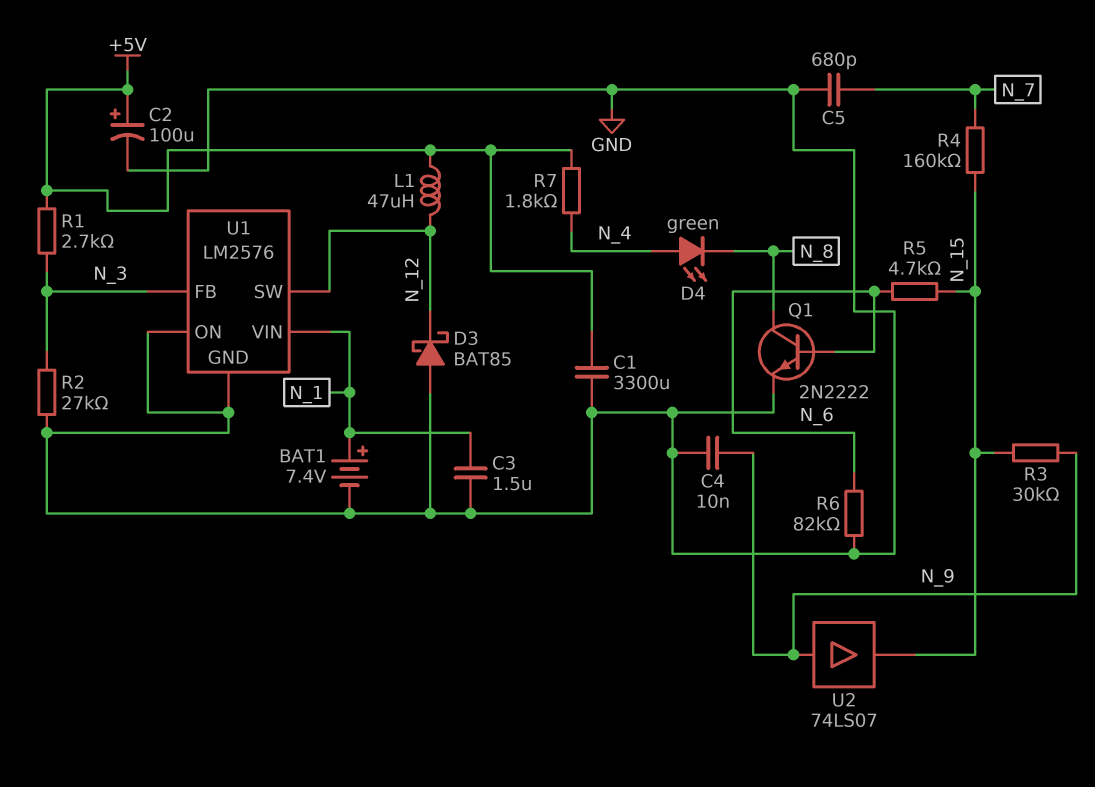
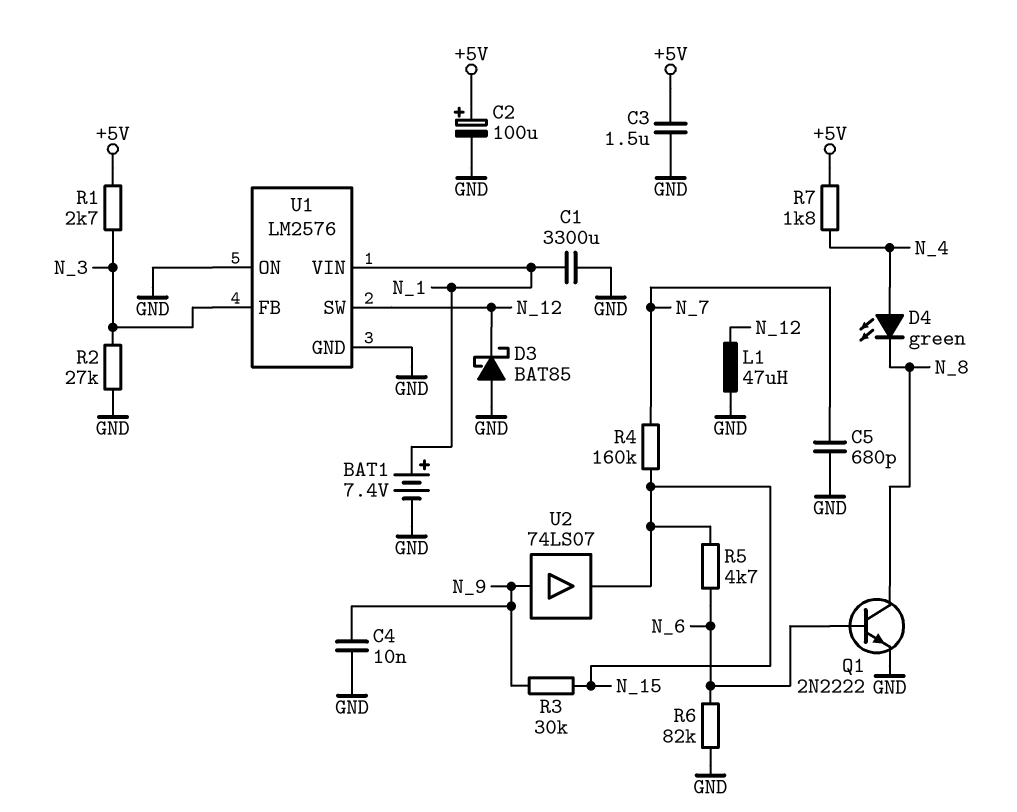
C1: 3300uF (+5V, GND) -> 3300uF (GND, N_1)
C3: 1.5uF (GND, N_1) -> 1.5uF (+5V, GND)
L1: 47uH (+5V, N_12) -> 47uH (GND, N_12)

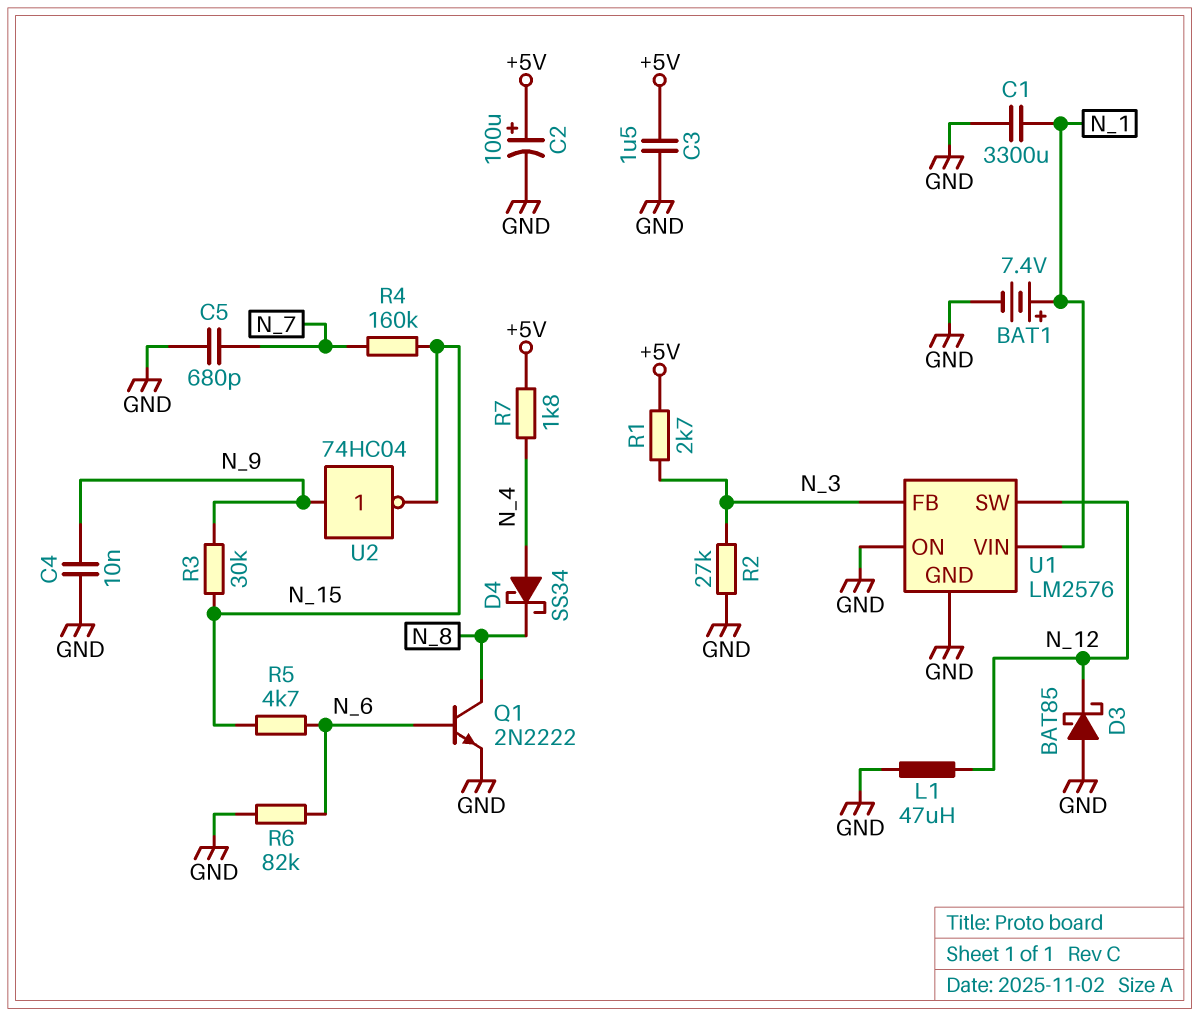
D4: LED green (A N_4, K N_8) -> schottky SS34 (A N_4, K N_8)
U2: buffer 74LS07 (in N_9, out N_15) -> NOT 74HC04 (in N_9, out N_15)

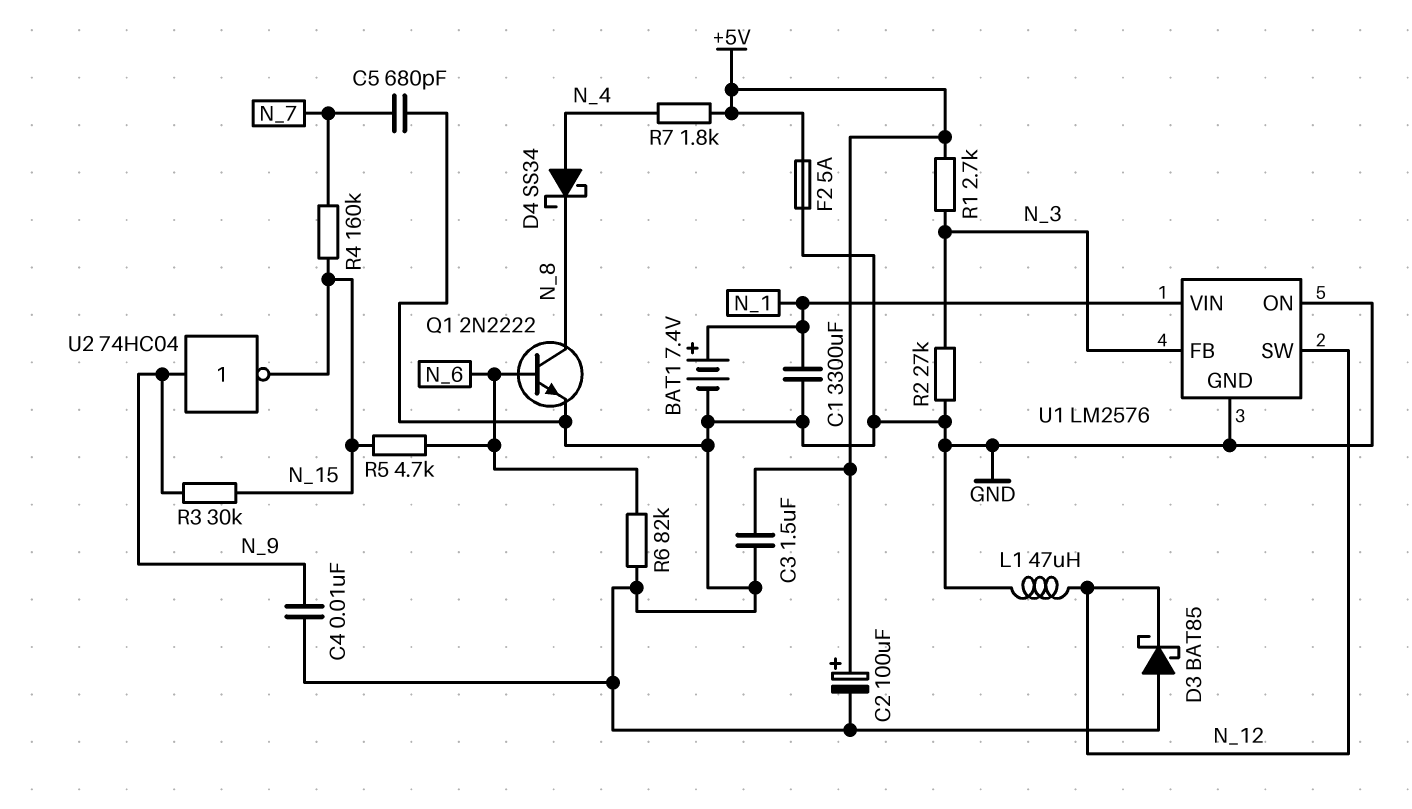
F2: none -> 5A (+5V, GND)

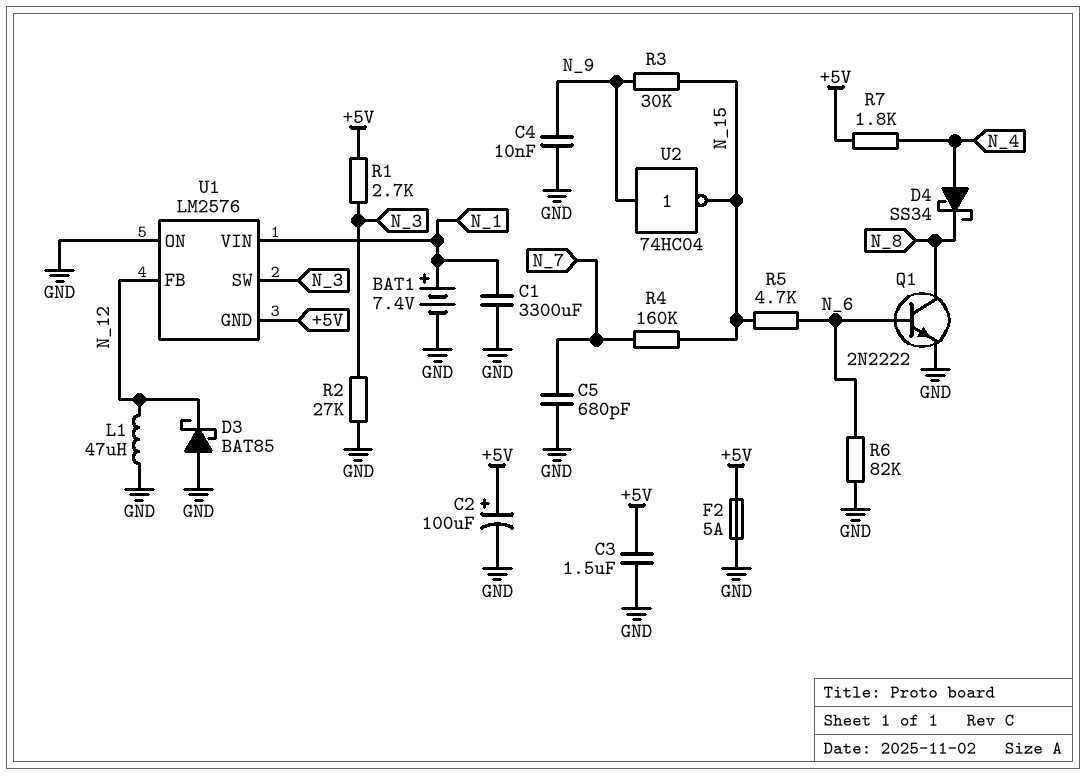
U1 pin FB: N_3 -> N_12
U1 pin GND: GND -> +5V
U1 pin SW: N_12 -> N_3

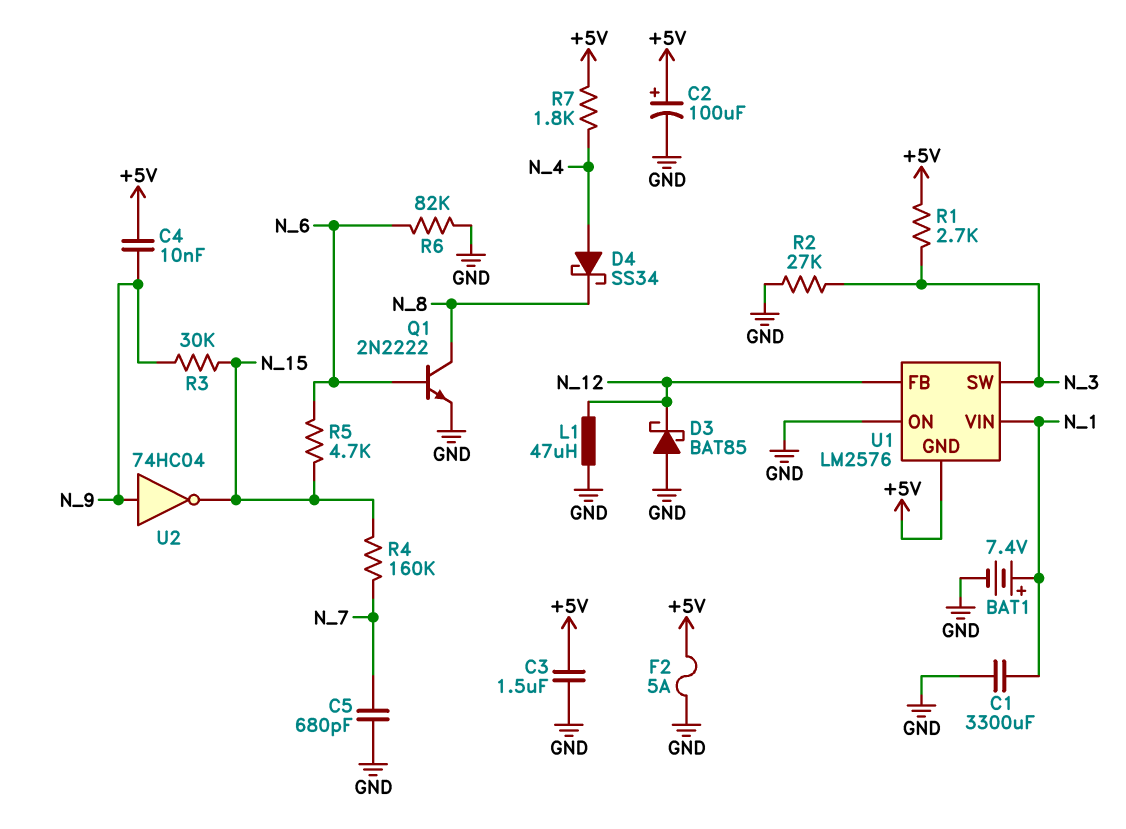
C4: 10nF (GND, N_9) -> 10nF (+5V, N_9)

